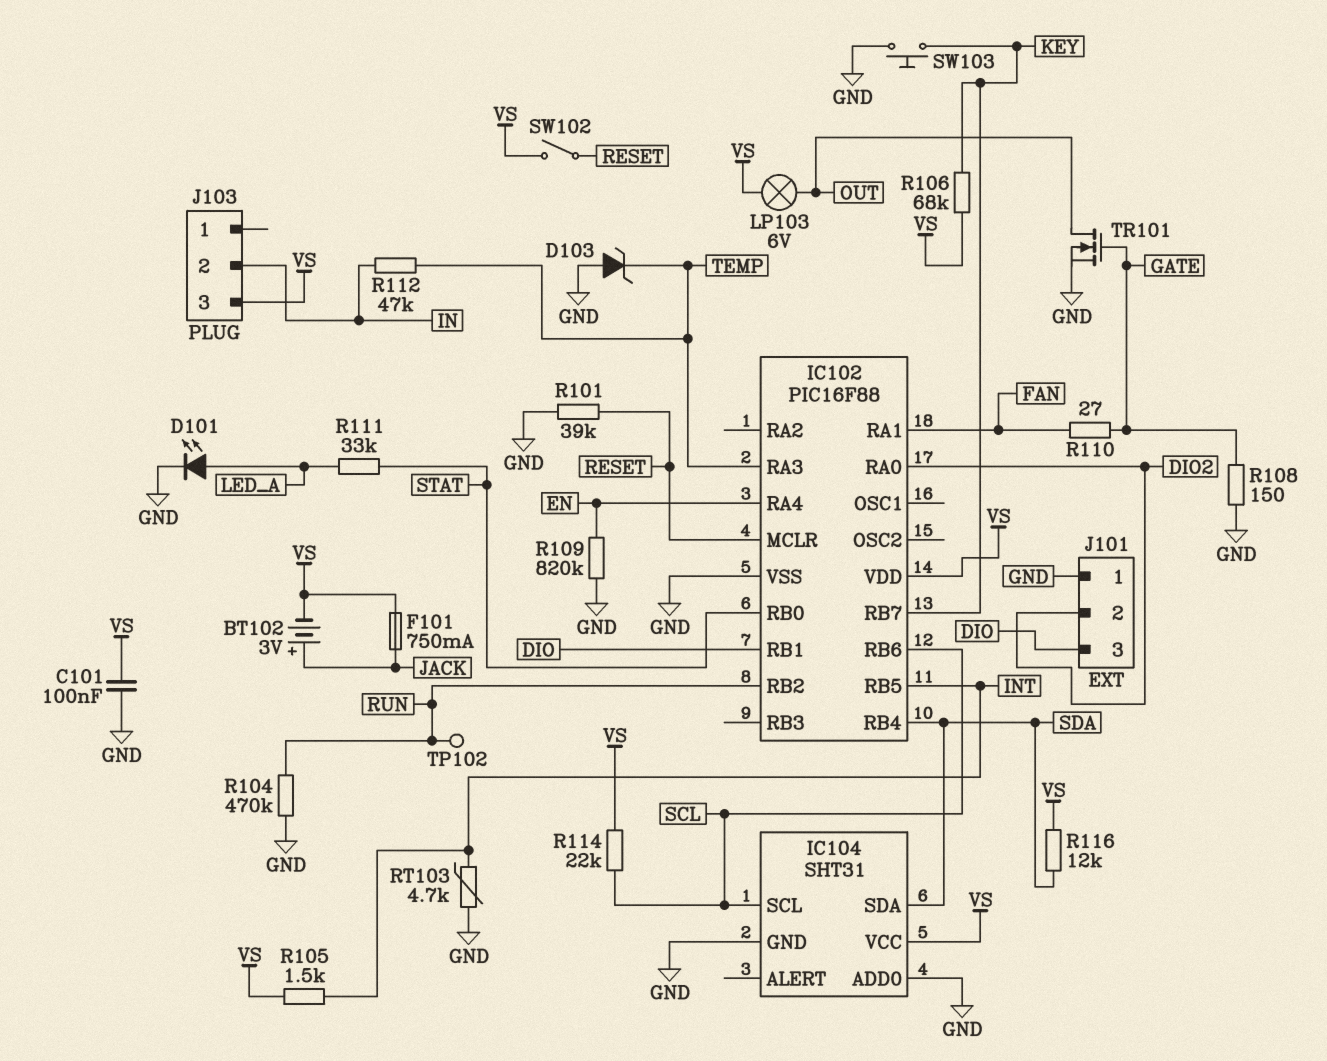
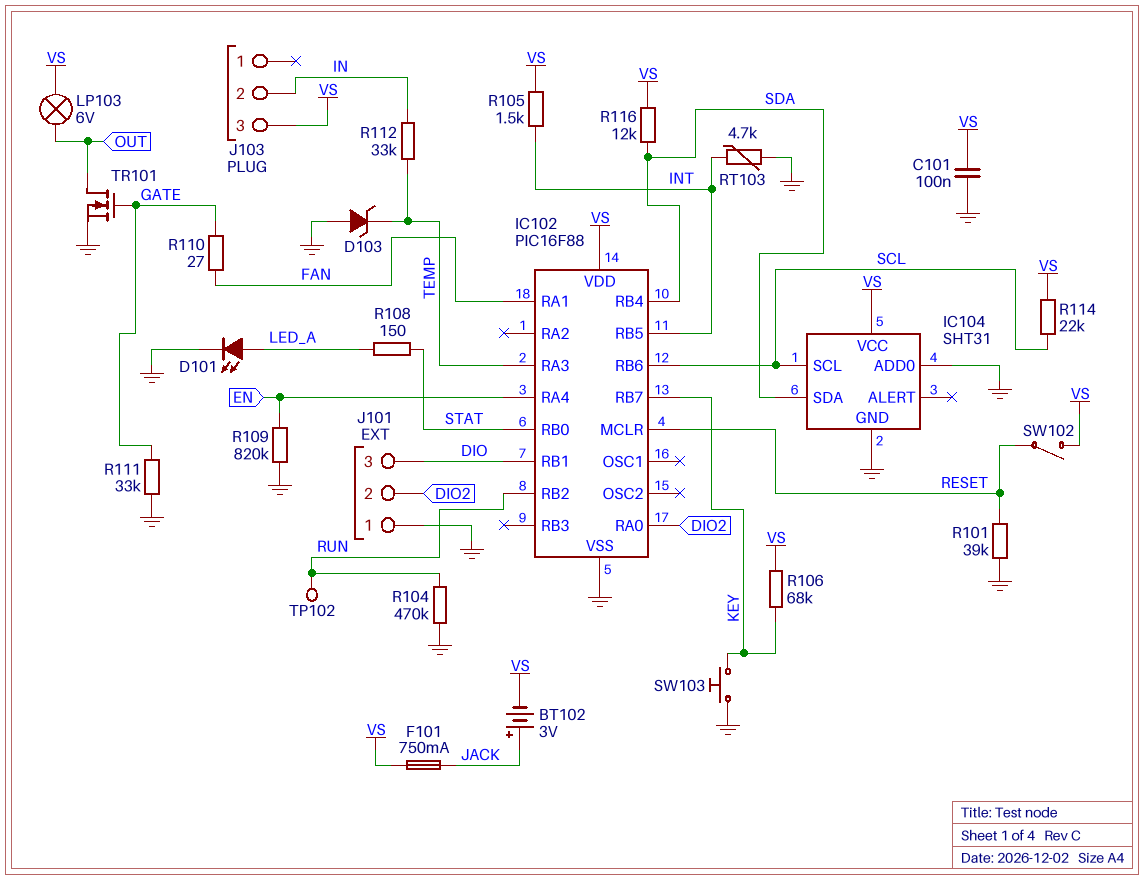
R108: 150 (GATE, GND) -> 150 (LED_A, STAT)
R111: 33k (LED_A, STAT) -> 33k (GATE, GND)
R112: 47k (IN, TEMP) -> 33k (IN, TEMP)

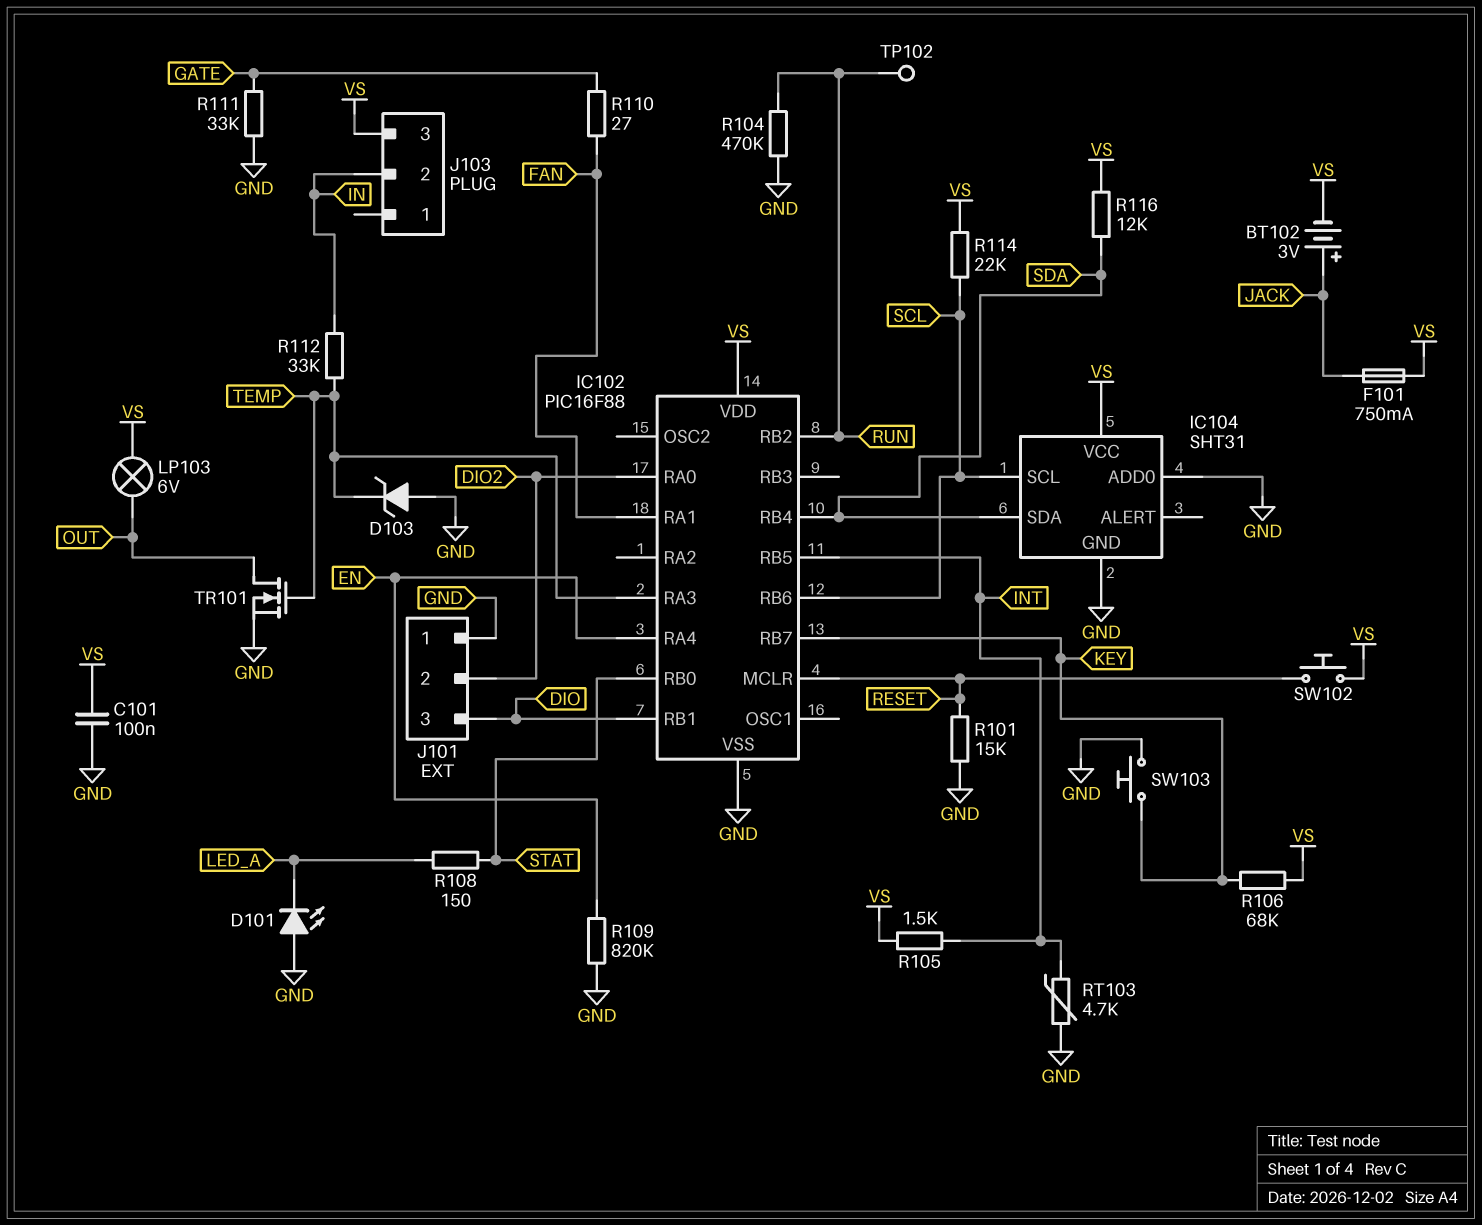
D101: LED (A LED_A, K GND) -> LED (A GND, K LED_A)
R101: 39k (GND, RESET) -> 15k (GND, RESET)
SW102: switch (RESET, VS) -> button (RESET, VS)
TR101: NMOS (G GATE, D OUT, S GND) -> NMOS (G TEMP, D OUT, S GND)

